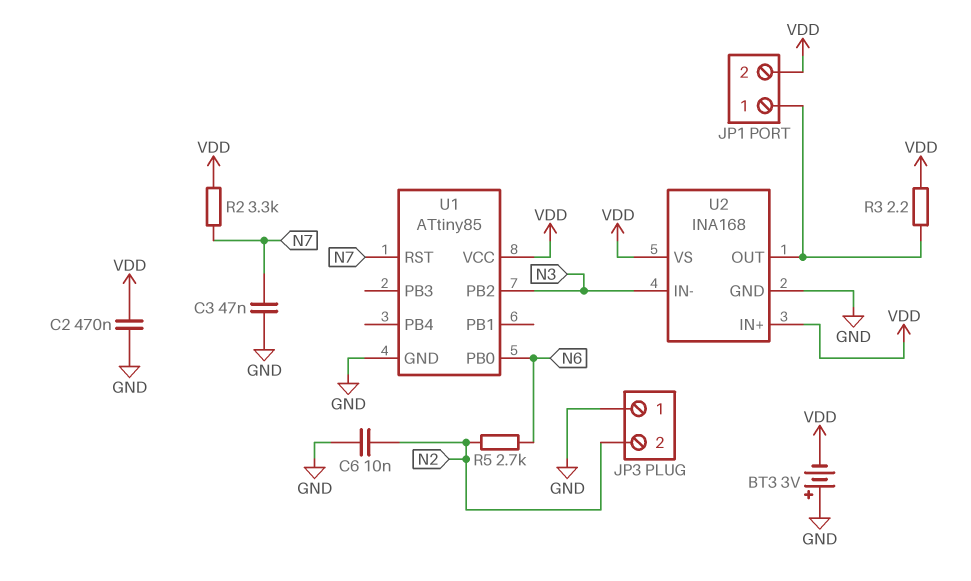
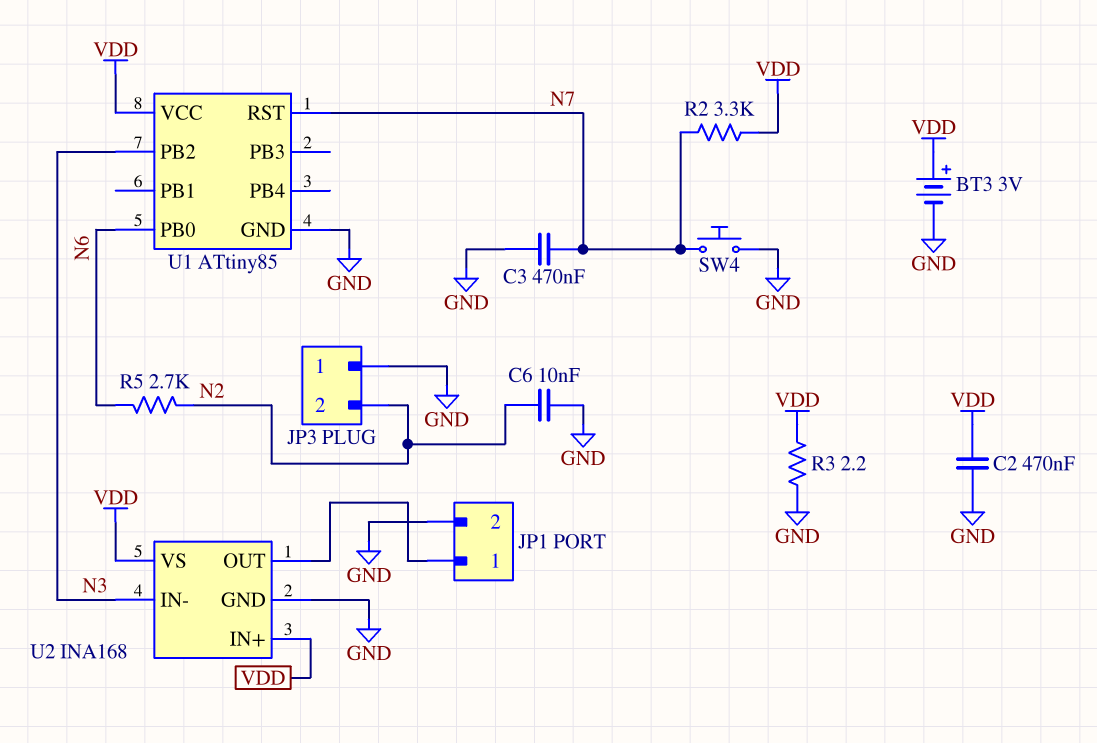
BT3: 3V (plus GND, minus VDD) -> 3V (plus VDD, minus GND)
C3: 47nF (GND, N7) -> 470nF (GND, N7)
JP1 pin 2: VDD -> GND
R3: 2.2 (JP1/1, VDD) -> 2.2 (GND, VDD)
SW4: none -> button (GND, N7)

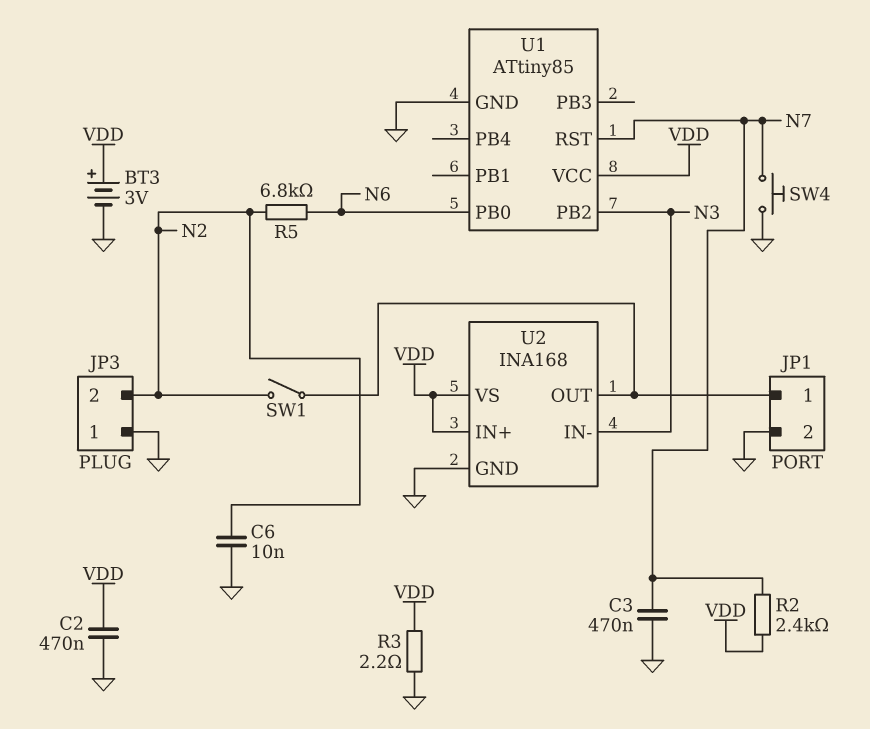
R2: 3.3k (N7, VDD) -> 2.4k (N7, VDD)
R5: 2.7k (N2, N6) -> 6.8k (N2, N6)
SW1: none -> switch (JP1/1, N2)

